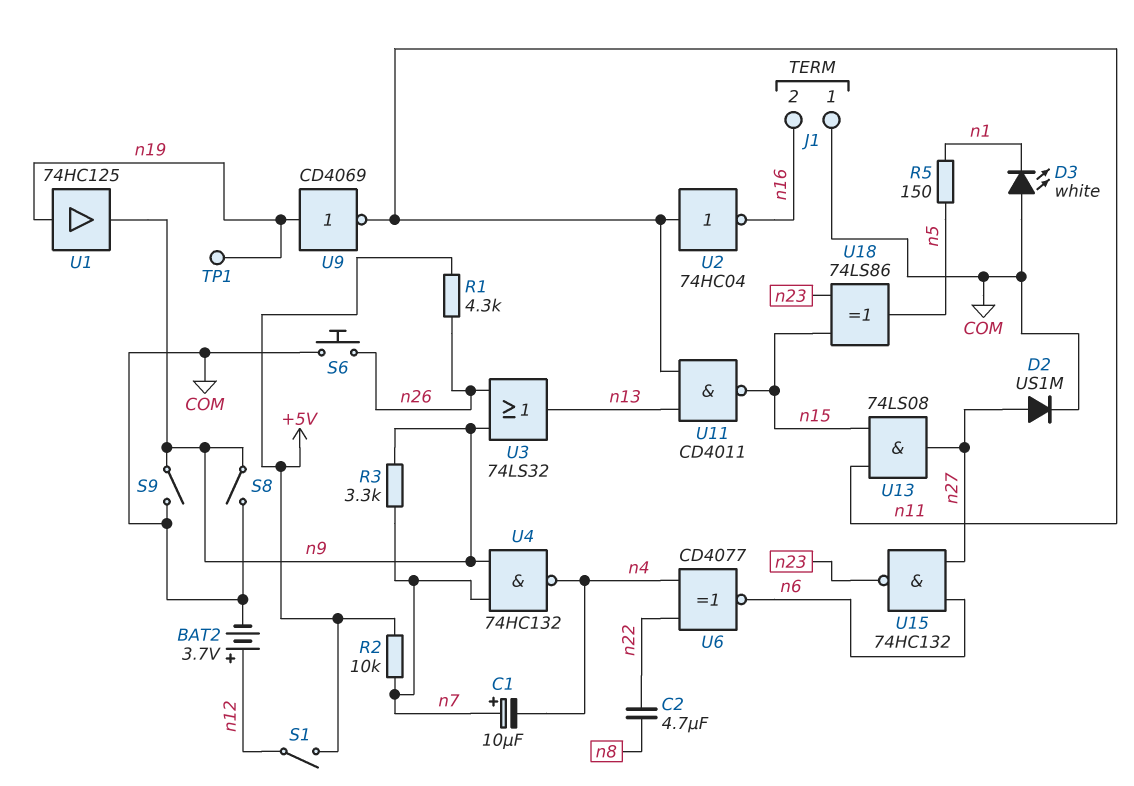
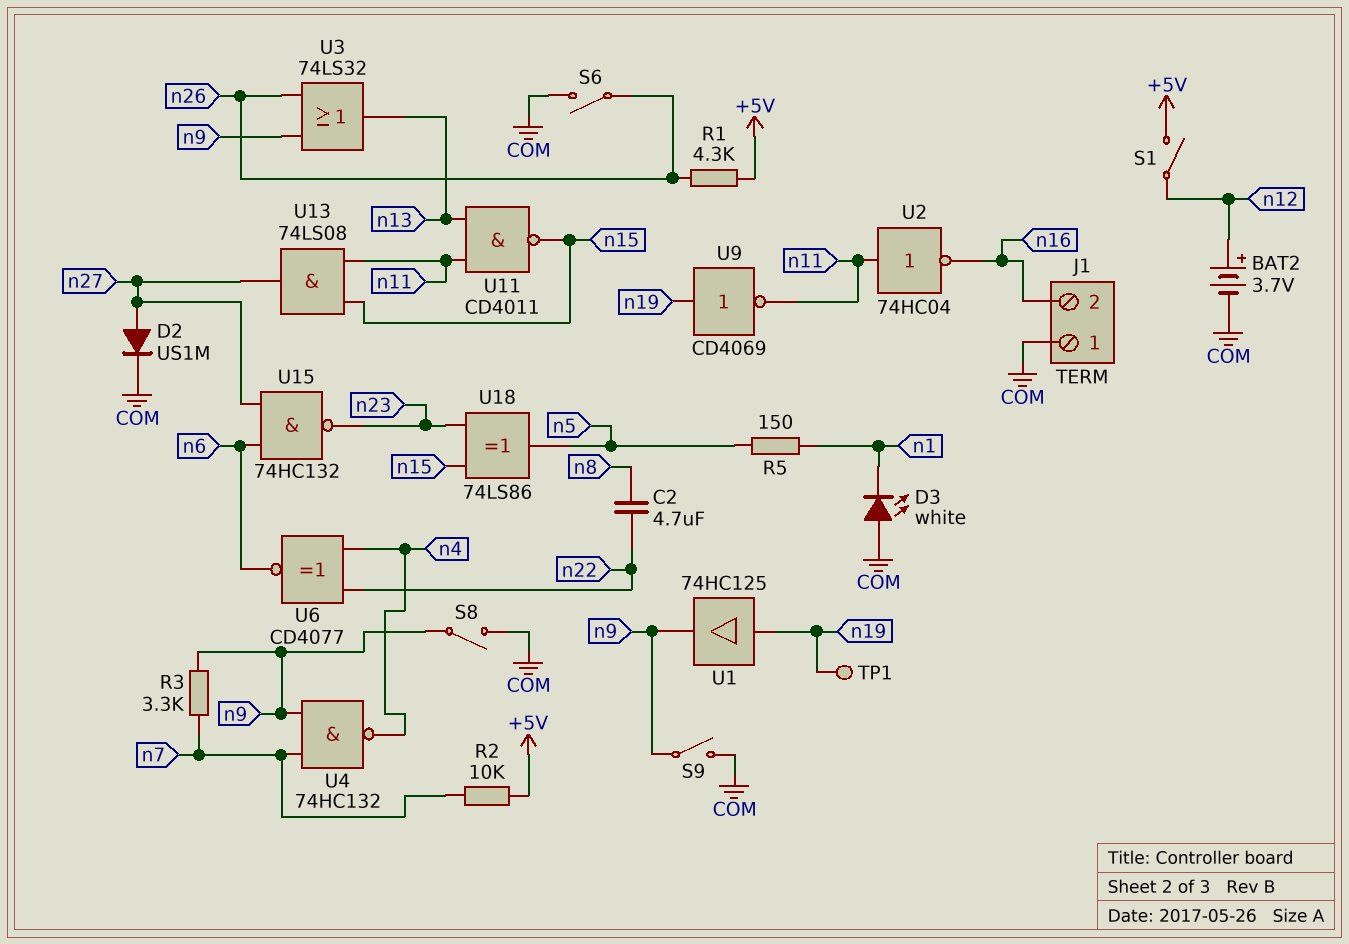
C1: 10uF (plus n7, minus n4) -> none
S6: button (COM, n26) -> switch (COM, n26)

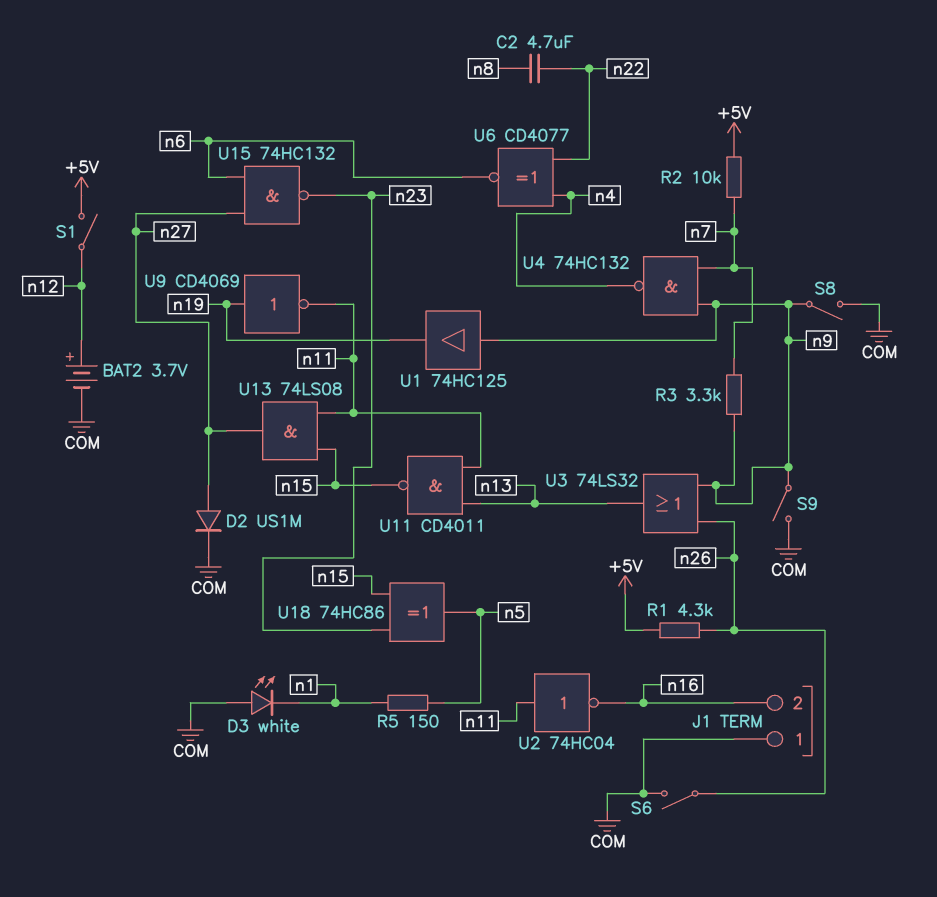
TP1: test point (n19) -> none
U1: buffer 74HC125 (in n19, out n9) -> buffer 74HC125 (in n9, out n19)
U18: XOR 74LS86 (in n15, in n23, out n5) -> XOR 74HC86 (in n15, in n23, out n5)

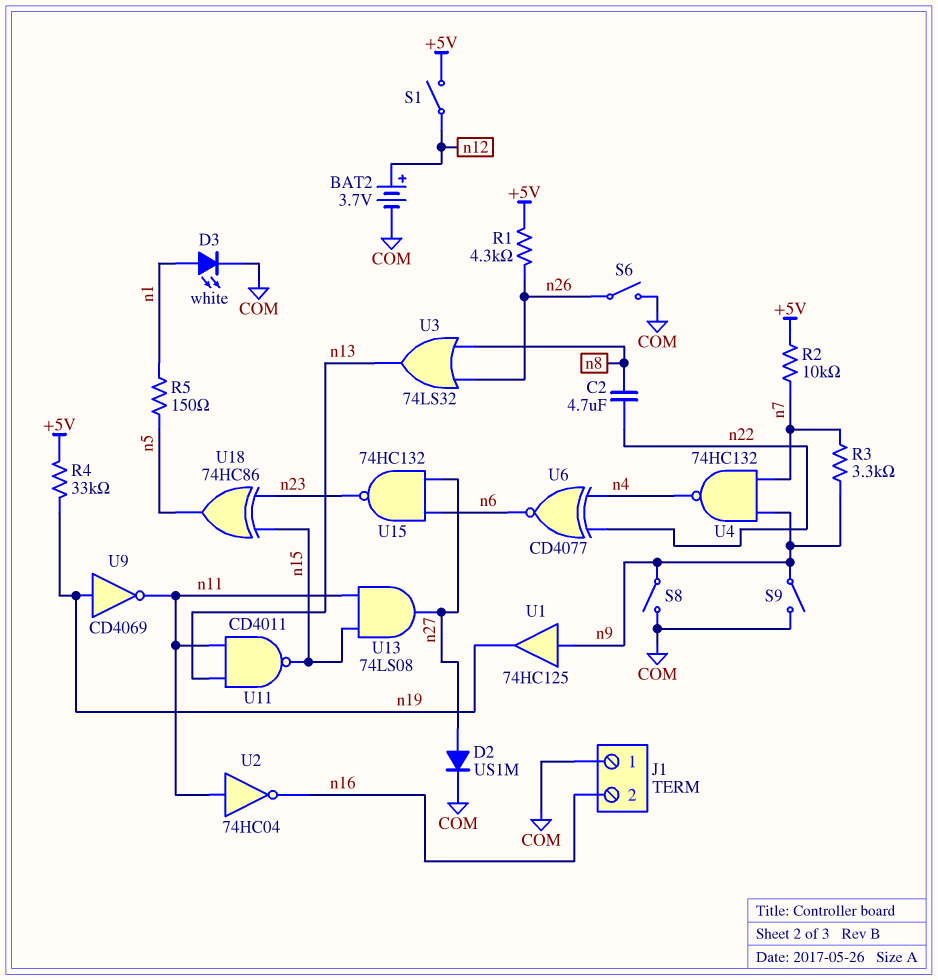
D3: LED white (A COM, K n1) -> LED white (A n1, K COM)
R4: none -> 33k (+5V, n19)
U3: OR 74LS32 (in n9, in n26, out n13) -> OR 74LS32 (in n8, in n26, out n13)

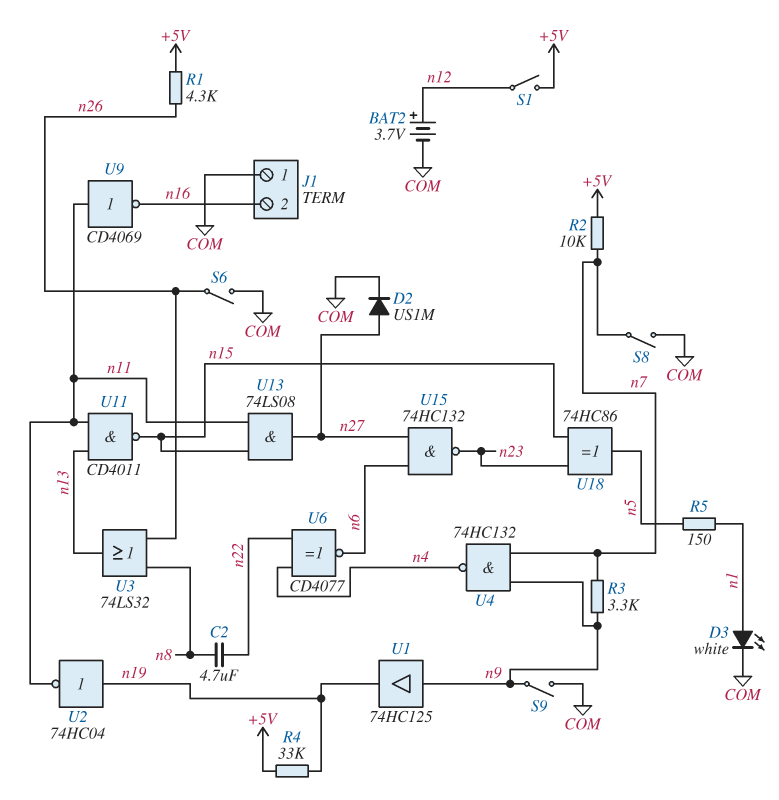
S8: switch (COM, n9) -> switch (COM, n7)
U2: NOT 74HC04 (in n11, out n16) -> NOT 74HC04 (in n19, out n11)
U9: NOT CD4069 (in n19, out n11) -> NOT CD4069 (in n11, out n16)

